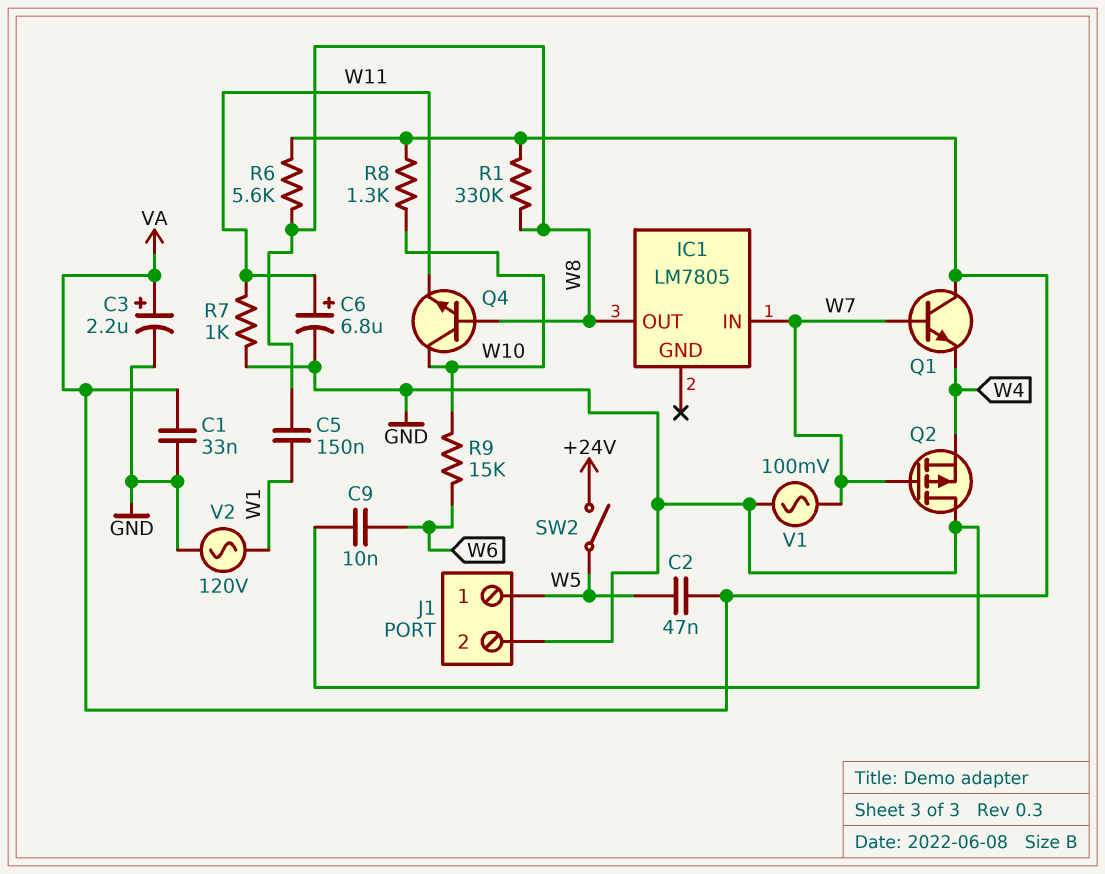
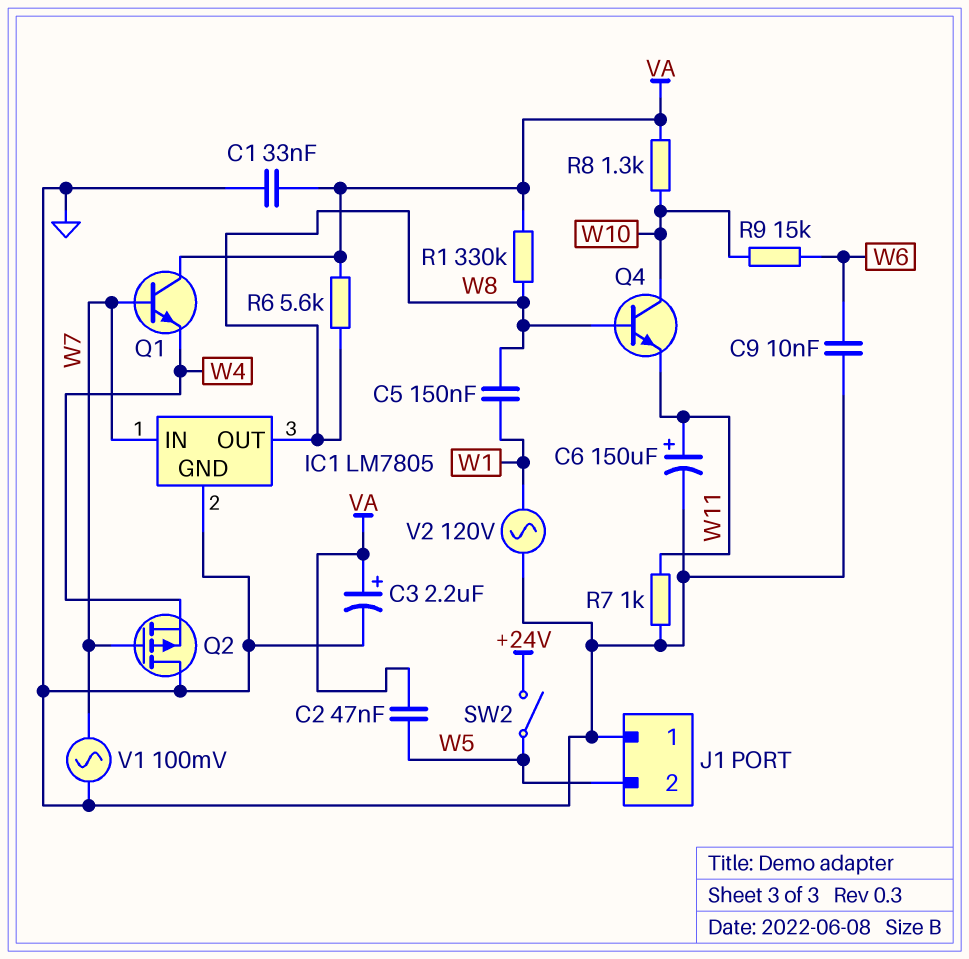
C6: 6.8uF (plus W11, minus GND) -> 150uF (plus W11, minus GND)
IC1 pin GND: none -> GND
J1 pin 1: W5 -> GND
J1 pin 2: GND -> W5

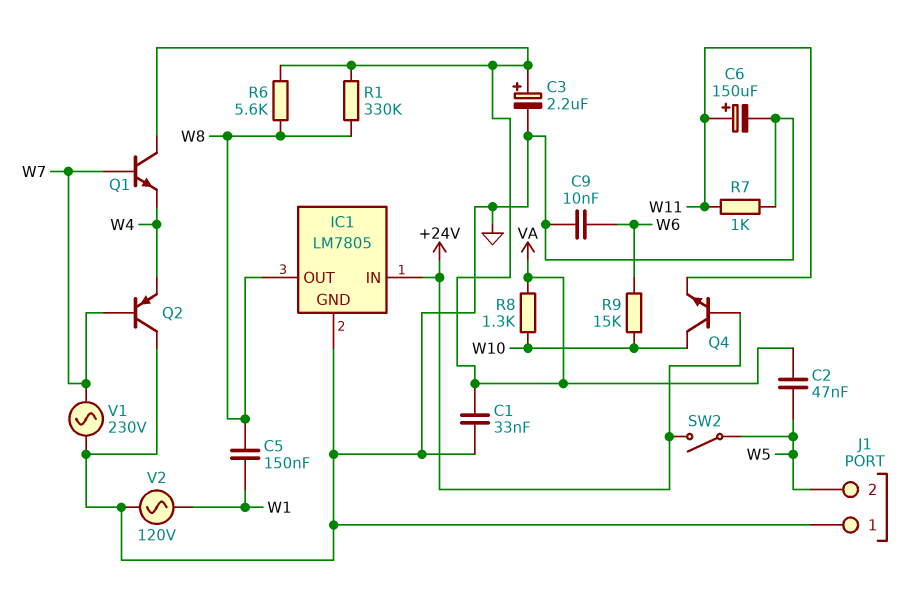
IC1 pin IN: W7 -> +24V
Q2: PMOS (G W7, D GND, S W4) -> PNP (B W7, C GND, E W4)
Q4: NPN (B W8, C W10, E W11) -> NPN (B +24V, C W10, E W11)
V1: AC 100mV (GND, W7) -> AC 230V (GND, W7)

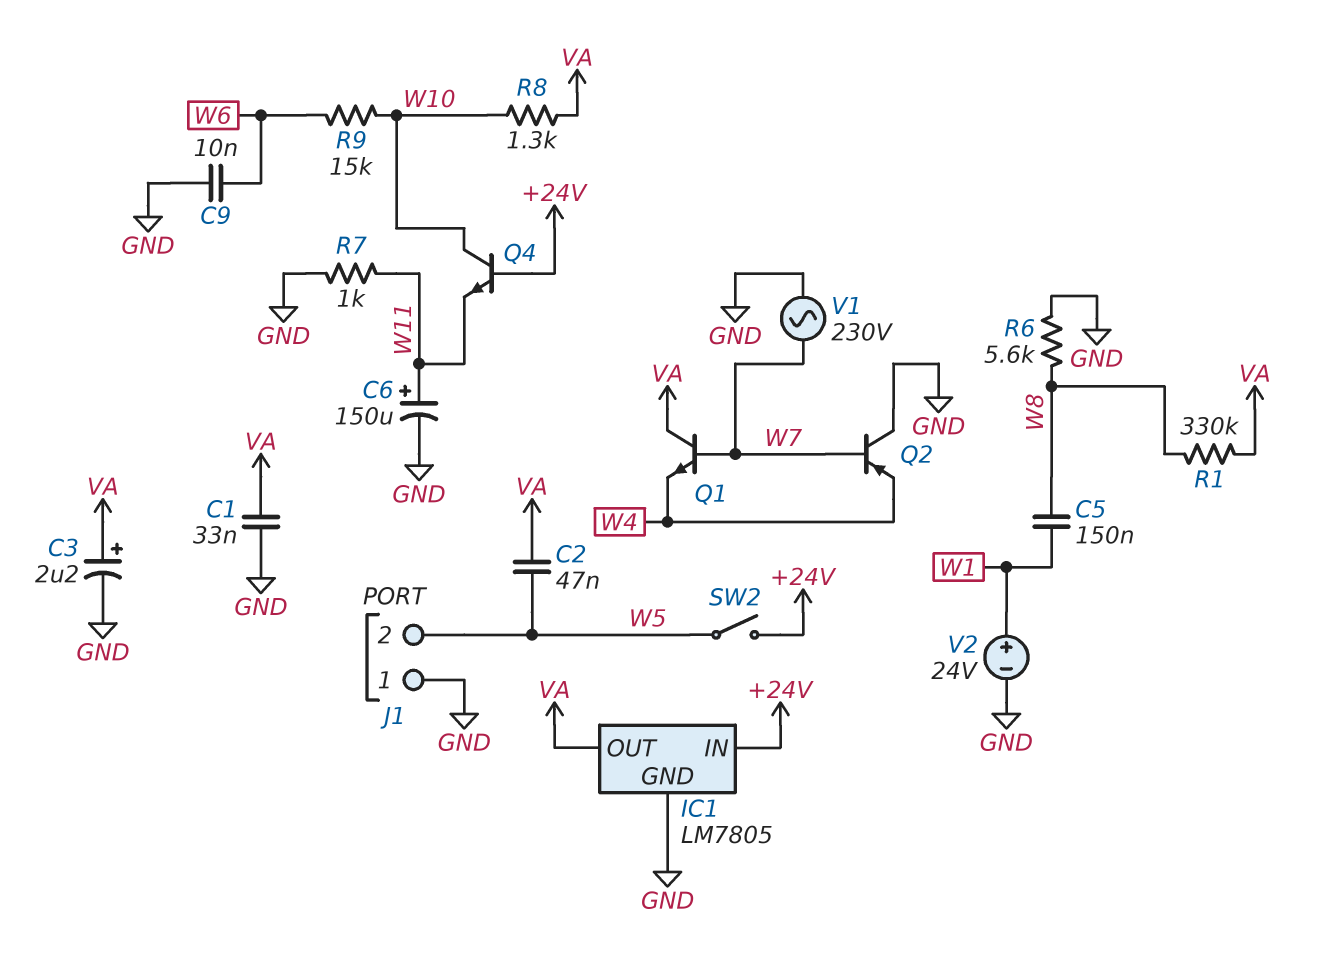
IC1 pin OUT: W8 -> VA
R6: 5.6k (VA, W8) -> 5.6k (GND, W8)
V2: AC 120V (GND, W1) -> 24V (plus W1, minus GND)

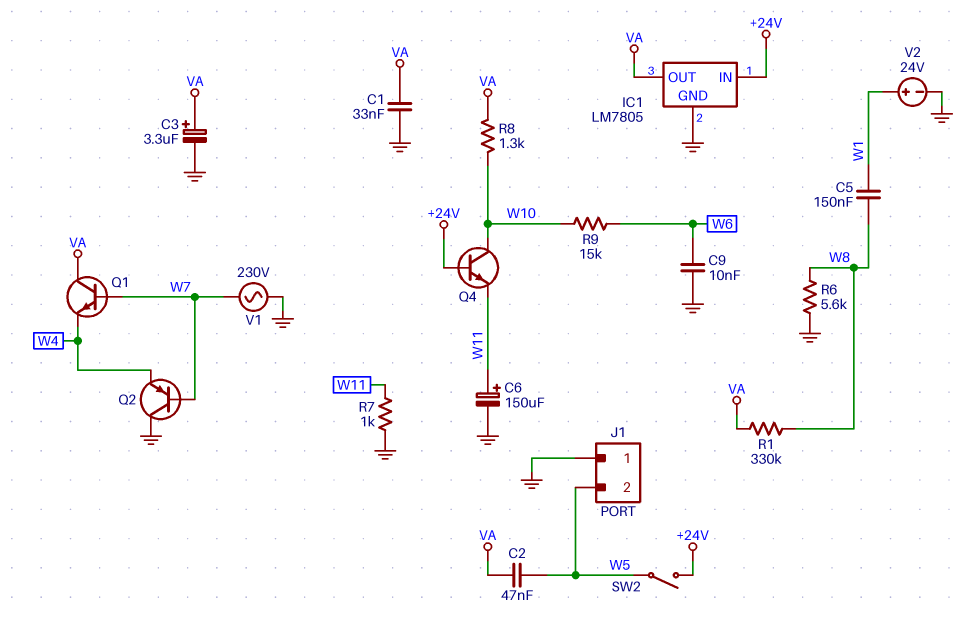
C3: 2.2uF (plus VA, minus GND) -> 3.3uF (plus VA, minus GND)

